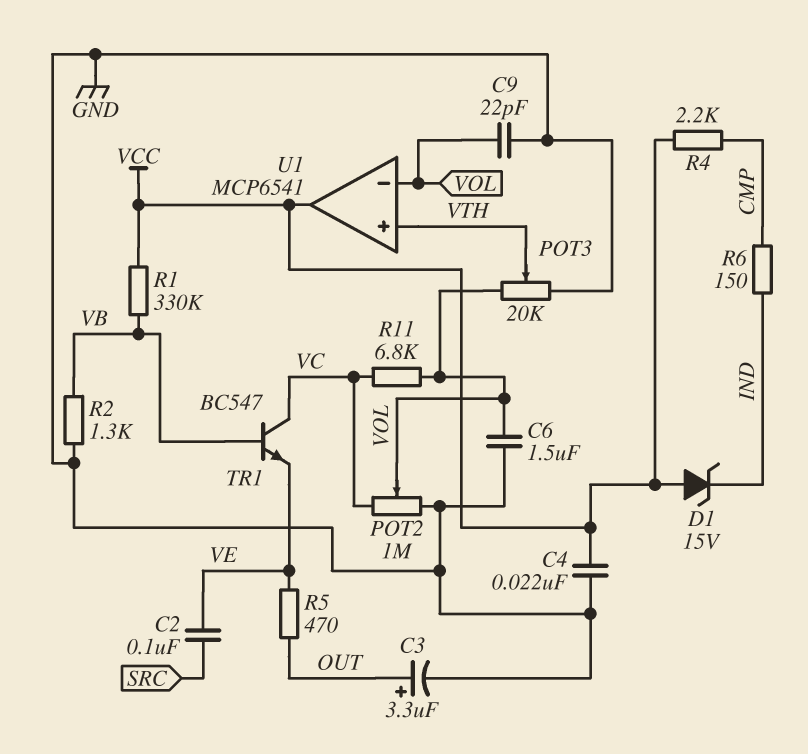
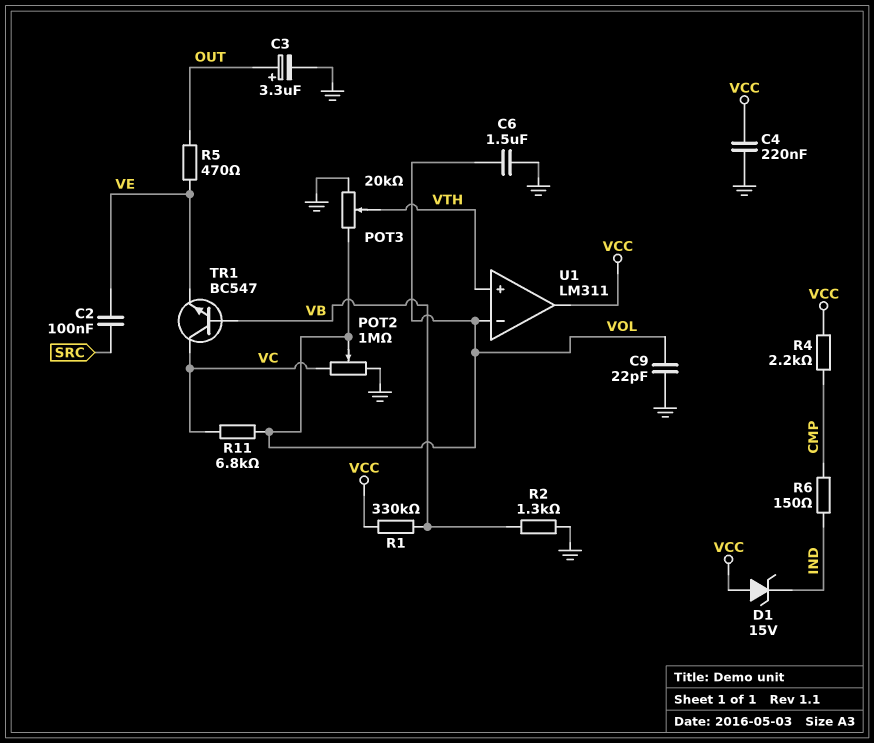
C4: 22nF (GND, VCC) -> 220nF (GND, VCC)
U1: MCP6541 -> LM311

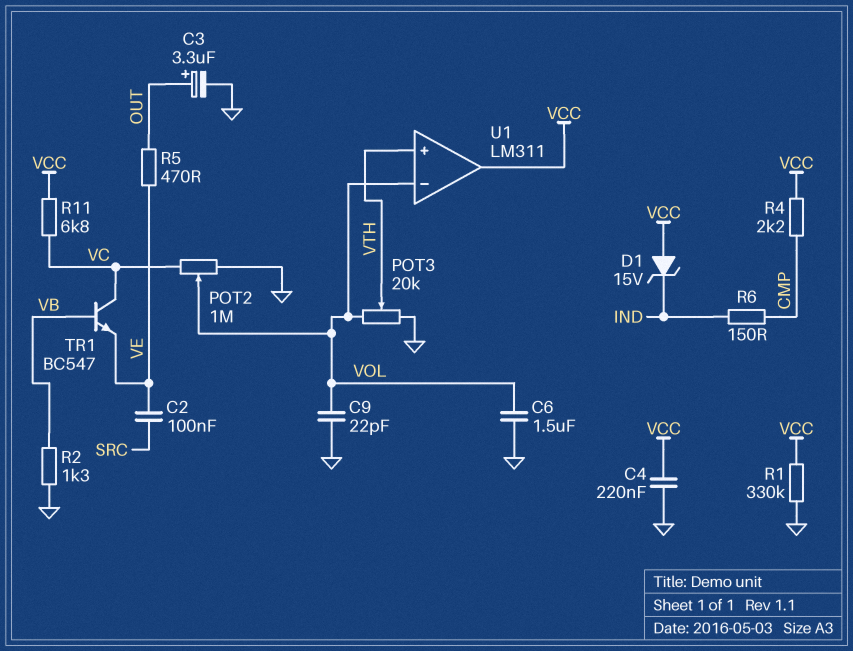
R1: 330k (VB, VCC) -> 330k (GND, VCC)
R11: 6.8k (VC, VOL) -> 6.8k (VC, VCC)

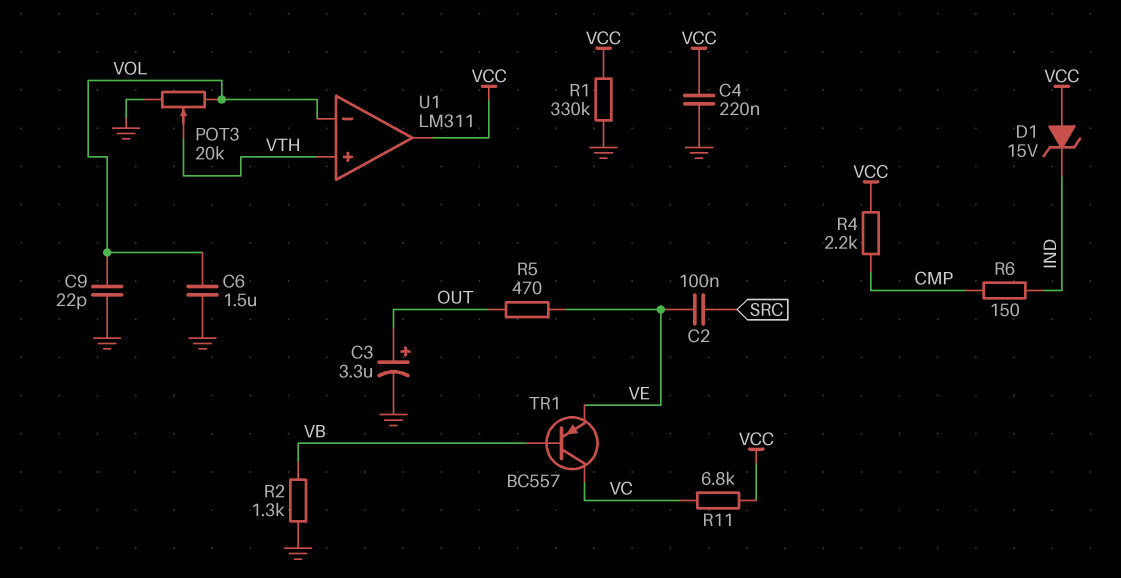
POT2: 1M (GND, VC, wiper VOL) -> none
TR1: NPN BC547 (B VB, C VC, E VE) -> PNP BC557 (B VB, C VC, E VE)

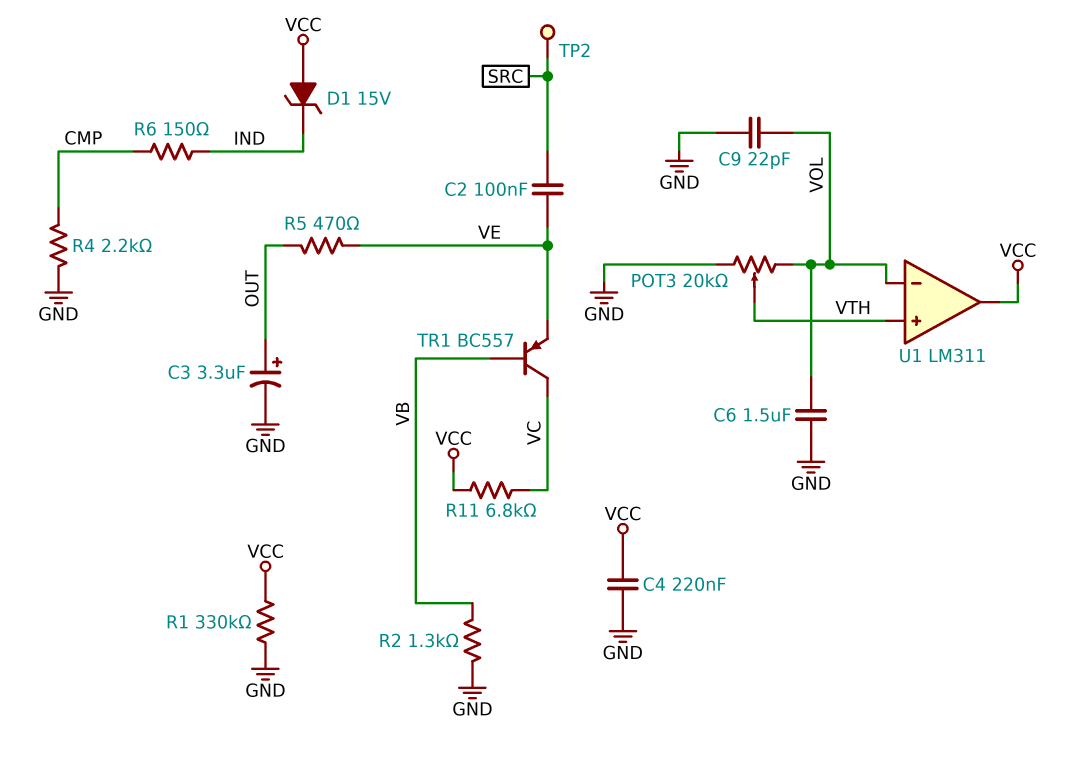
R4: 2.2k (CMP, VCC) -> 2.2k (CMP, GND)
TP2: none -> test point (SRC)

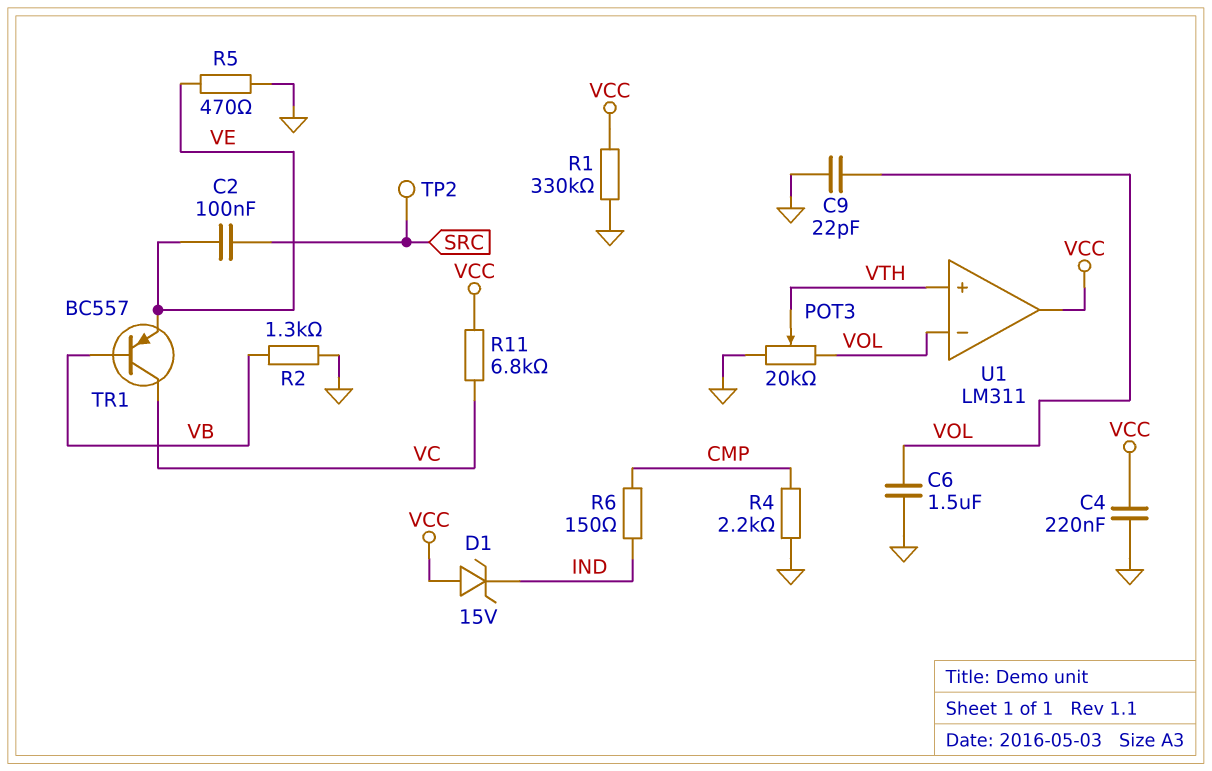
C3: 3.3uF (plus OUT, minus GND) -> none
R5: 470 (OUT, VE) -> 470 (GND, VE)

